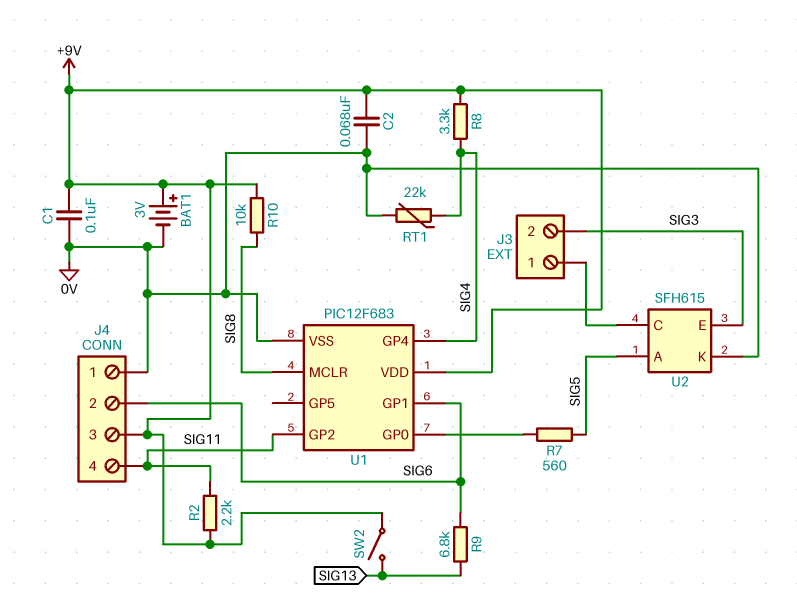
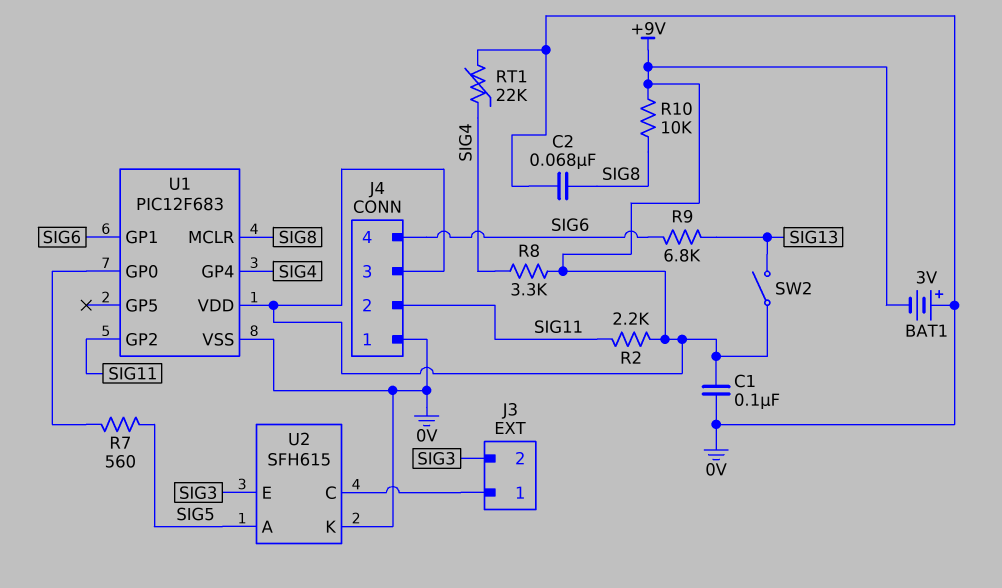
BAT1: 3V (plus +9V, minus 0V) -> 3V (plus 0V, minus +9V)
C2: 68nF (+9V, 0V) -> 68nF (0V, SIG8)
J4 pin 2: SIG6 -> SIG11
J4 pin 4: SIG11 -> SIG6

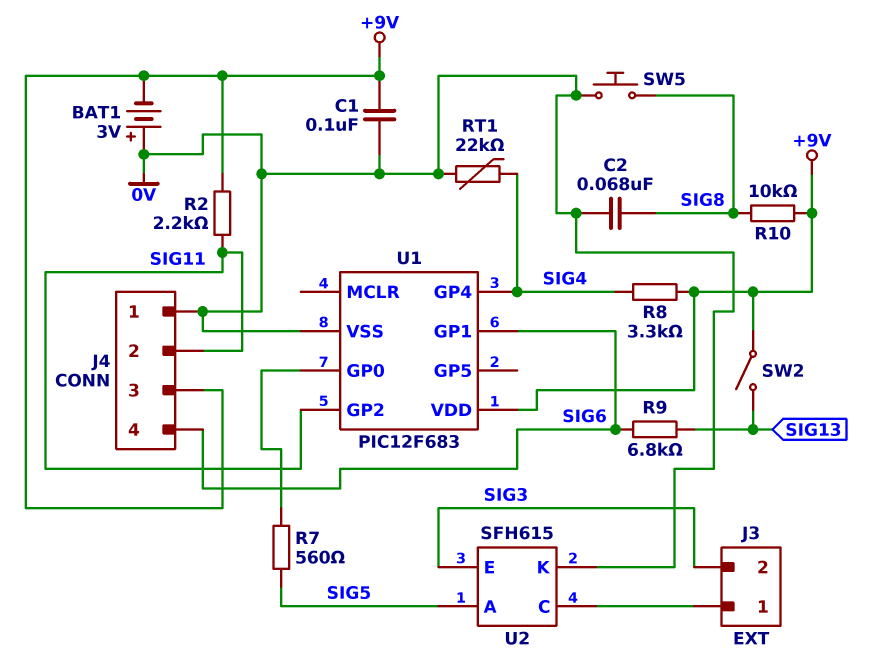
SW5: none -> button (0V, SIG8)
U1 pin MCLR: SIG8 -> none

